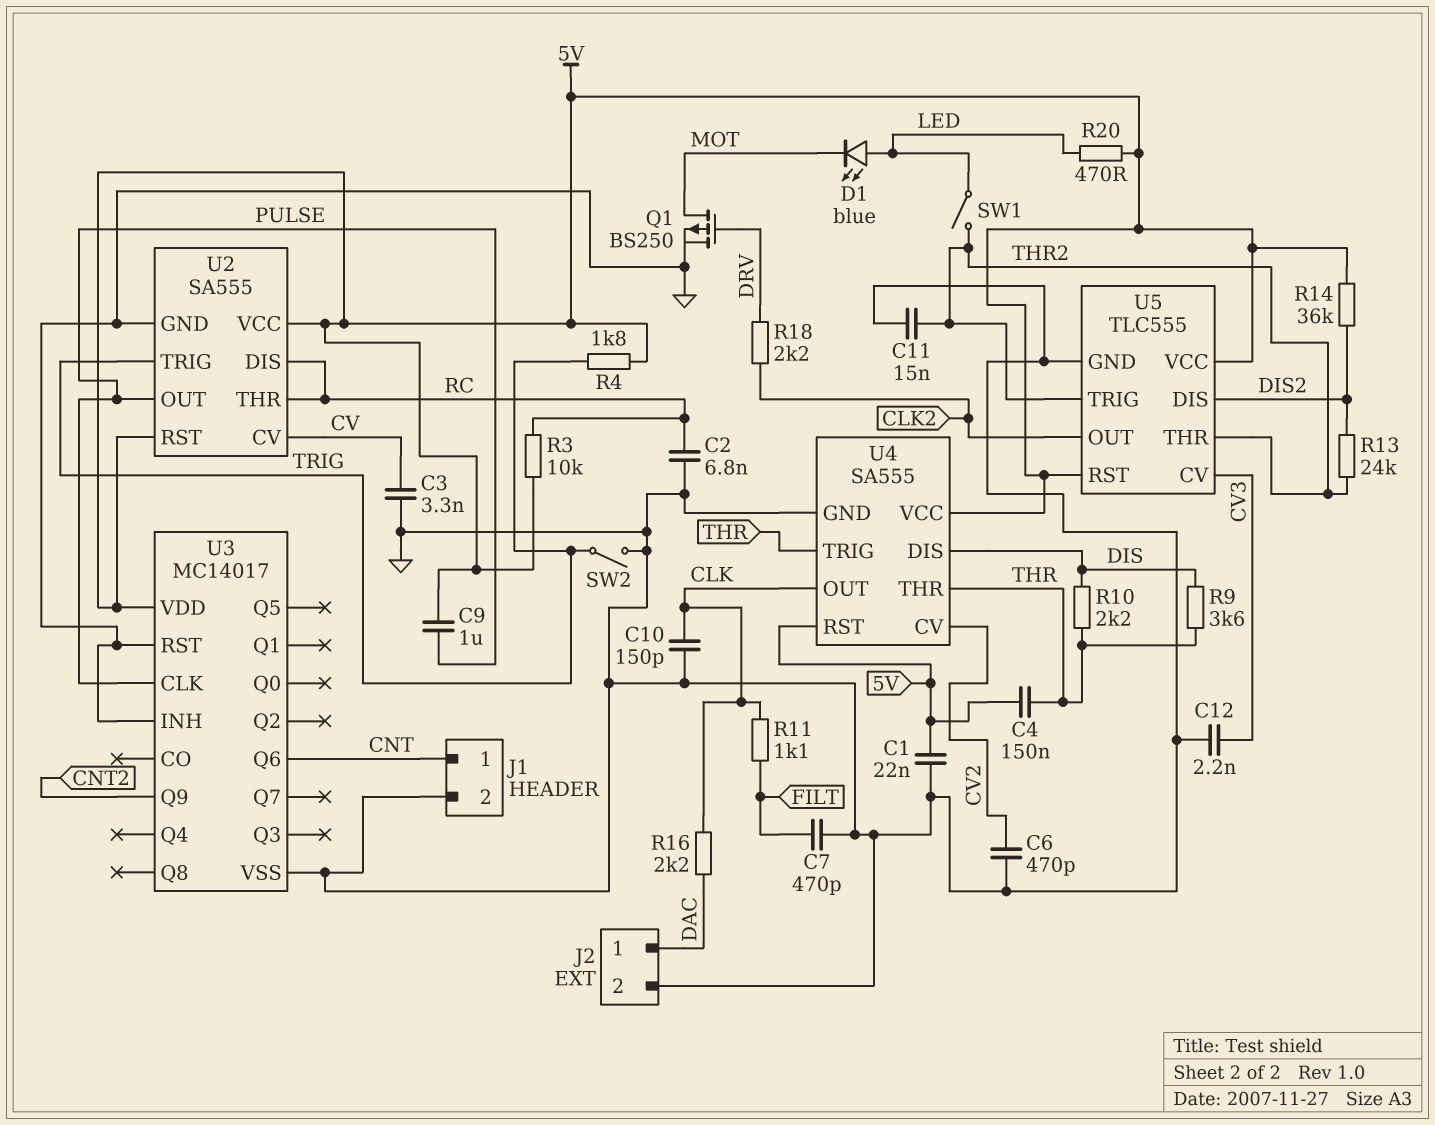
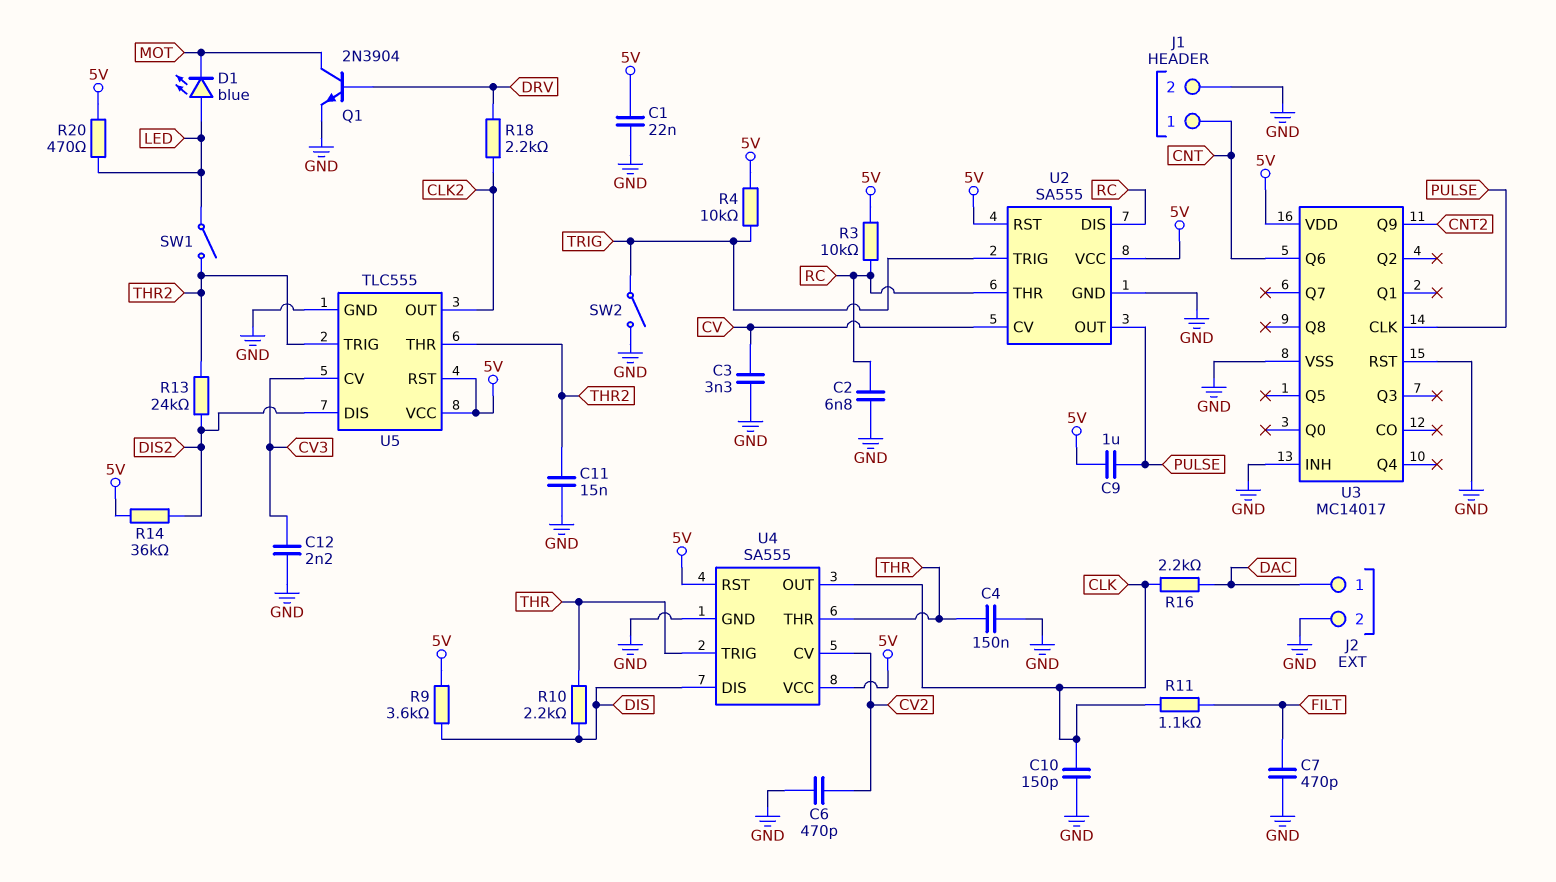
C4: 150nF (5V, THR) -> 150nF (GND, THR)
Q1: PMOS BS250 (G DRV, D MOT, S GND) -> NPN 2N3904 (B DRV, C MOT, E GND)
R4: 1.8k (5V, TRIG) -> 10k (5V, TRIG)
R9: 3.6k (DIS, THR) -> 3.6k (5V, DIS)

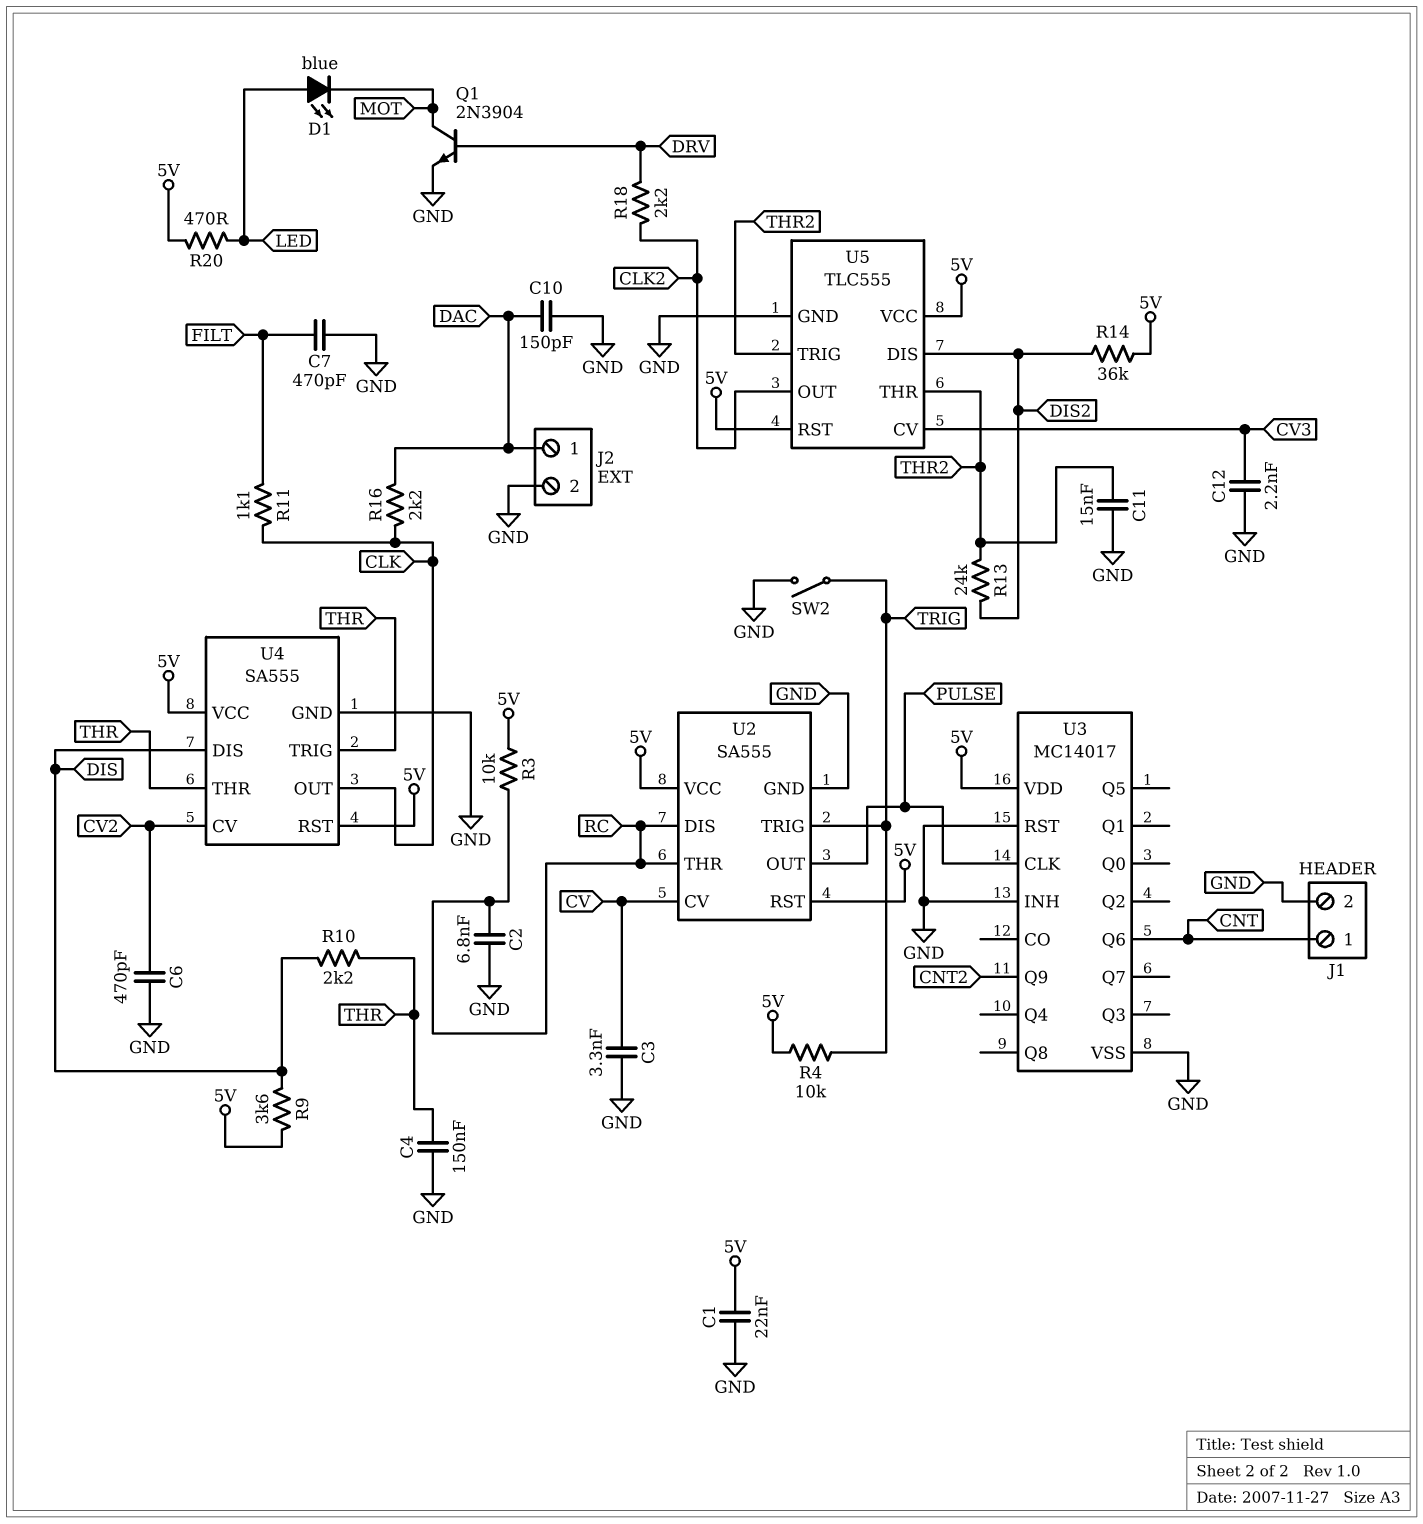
C9: 1uF (5V, PULSE) -> none
C10: 150pF (CLK, GND) -> 150pF (DAC, GND)
SW1: switch (LED, THR2) -> none

